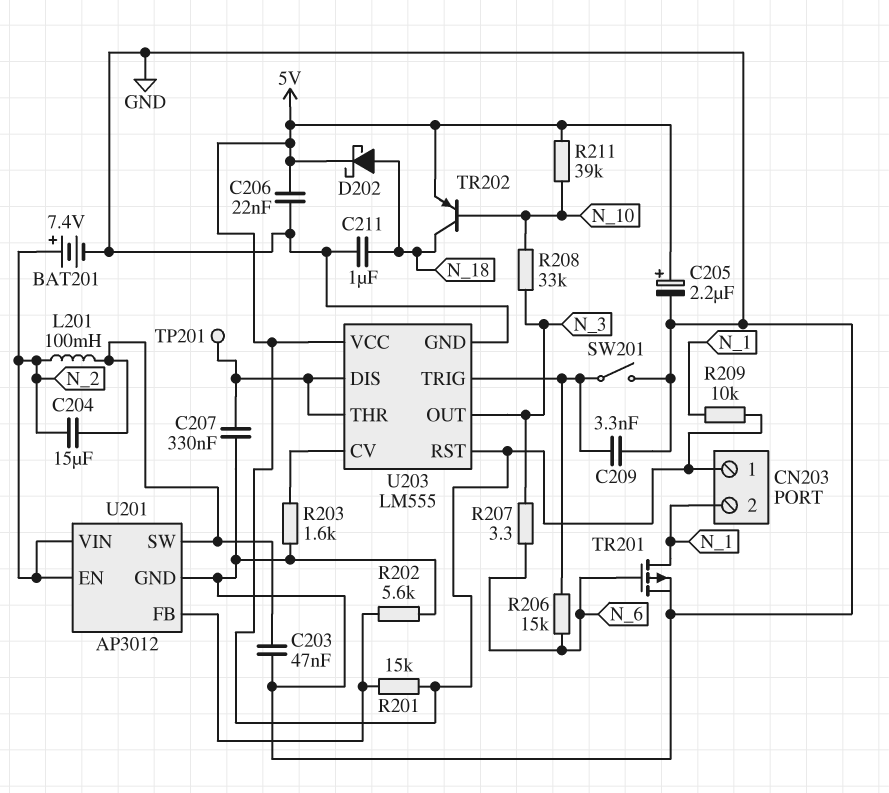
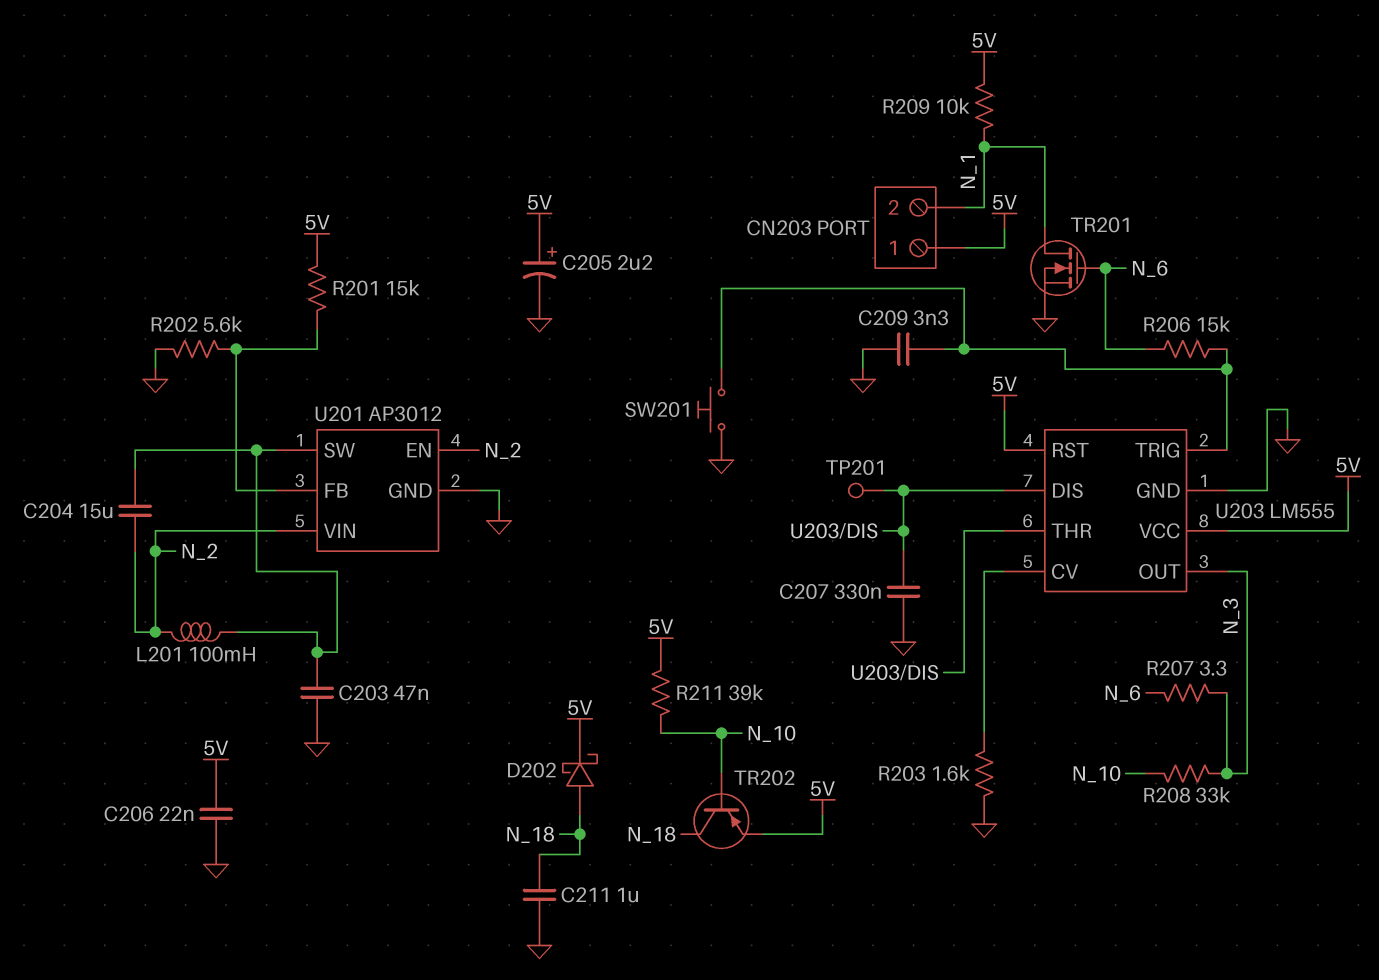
BAT201: 7.4V (plus N_2, minus GND) -> none
SW201: switch (GND, U203/TRIG) -> button (GND, U203/TRIG)
TR201: PMOS (G N_6, D N_1, S GND) -> NMOS (G N_6, D N_1, S GND)

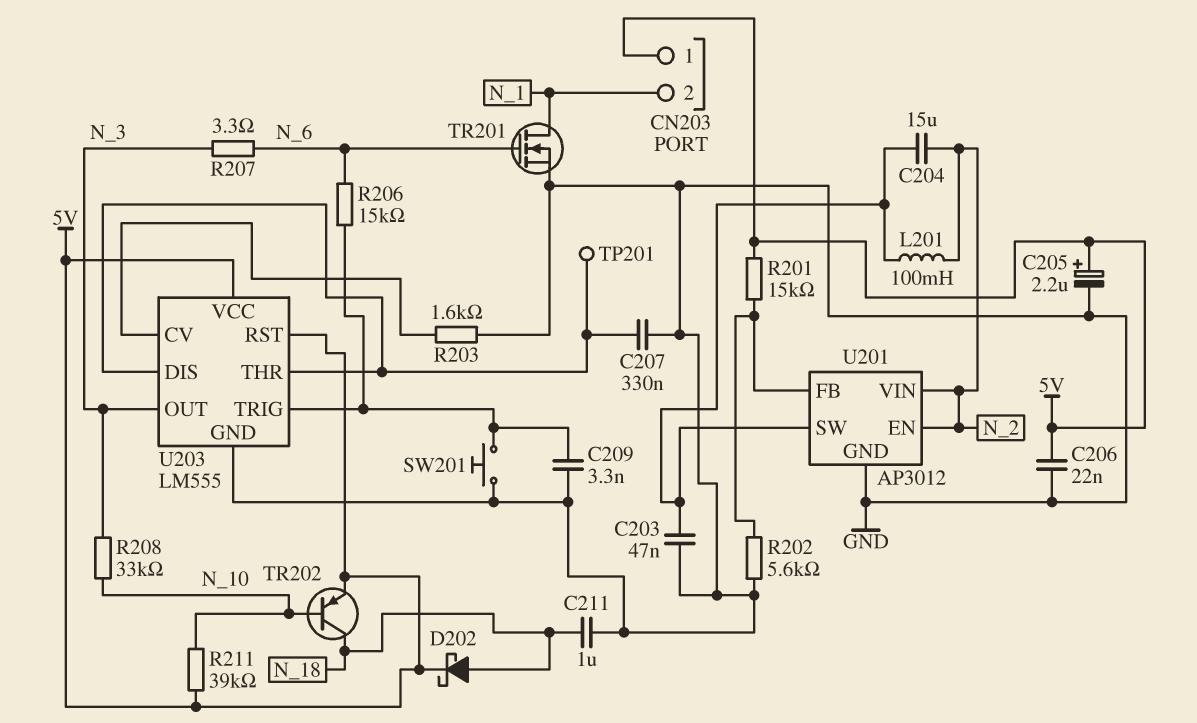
R209: 10k (5V, N_1) -> none

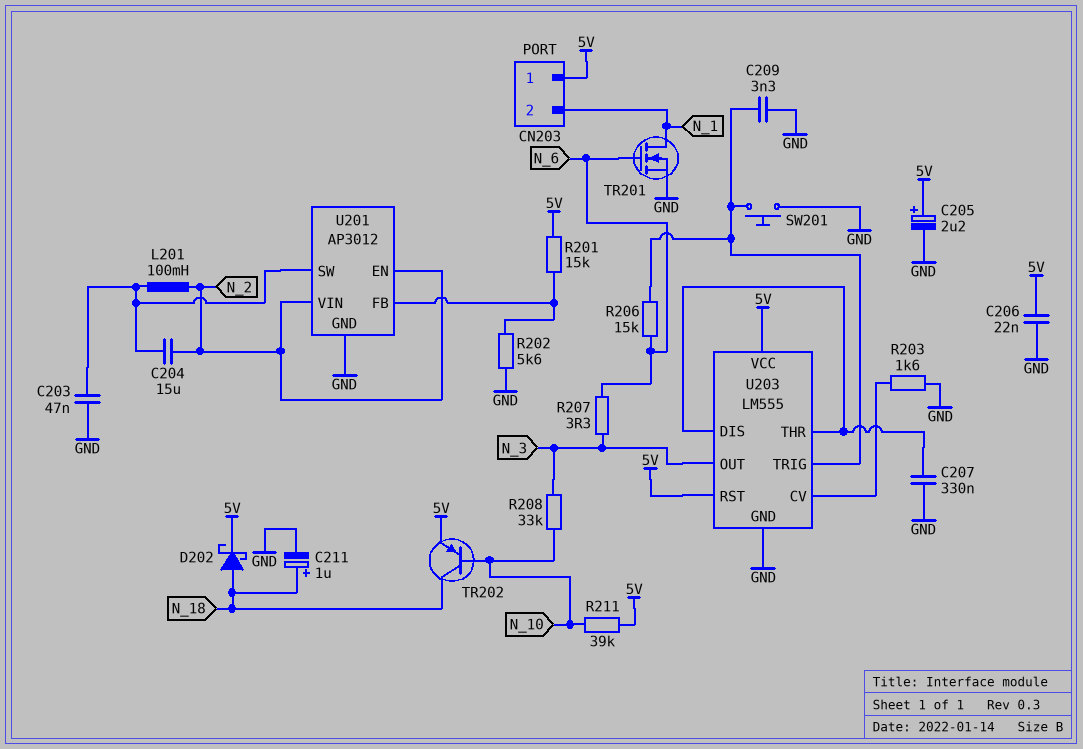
C211: 1uF (GND, N_18) -> 1uF (plus N_18, minus GND)
TP201: test point (U203/DIS) -> none

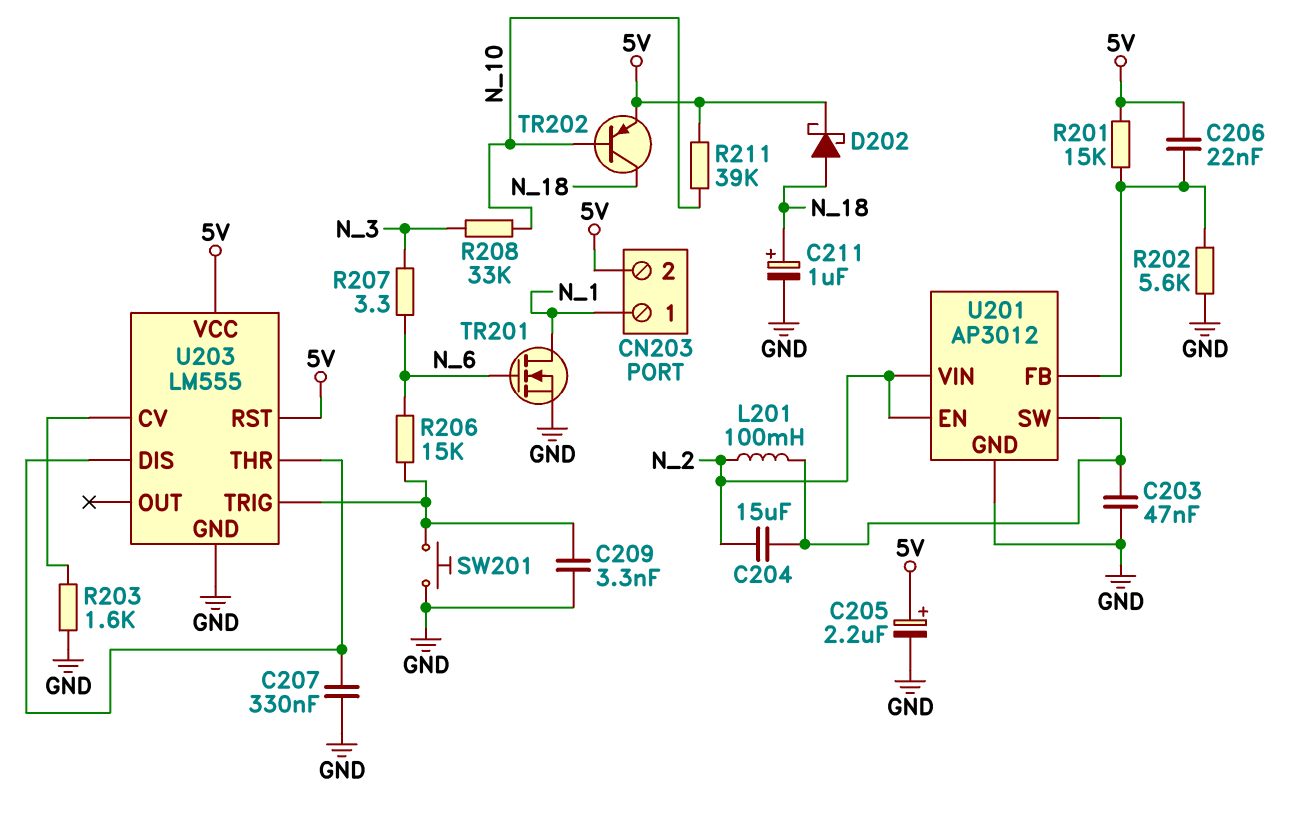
C206: 22nF (5V, GND) -> 22nF (5V, U201/FB)
CN203 pin 1: 5V -> N_1
CN203 pin 2: N_1 -> 5V
U203 pin OUT: N_3 -> none

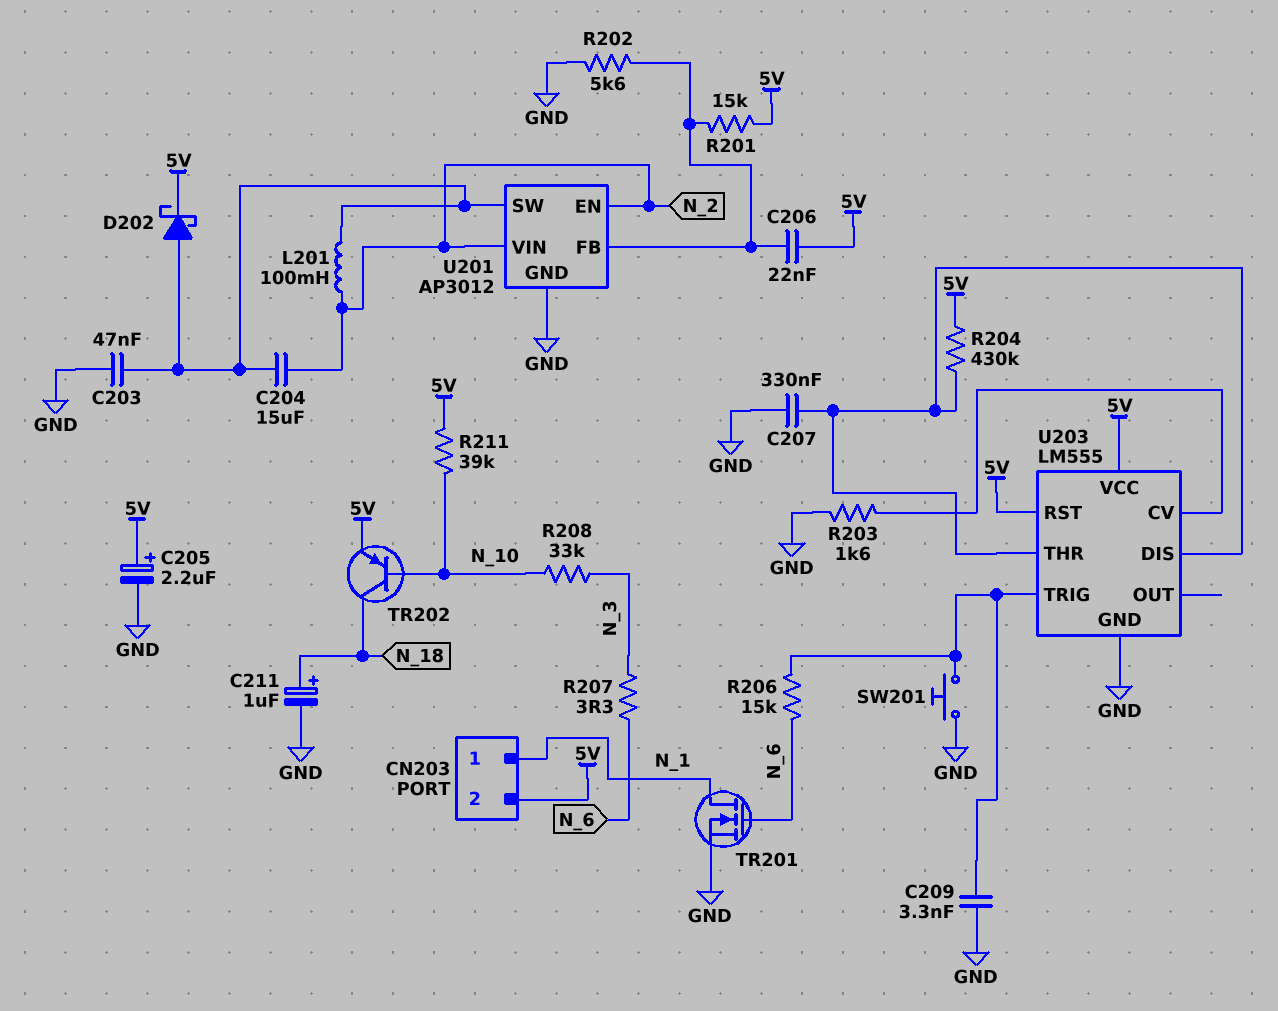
D202: schottky (A N_18, K 5V) -> schottky (A U201/SW, K 5V)
R204: none -> 430k (5V, U203/DIS)

